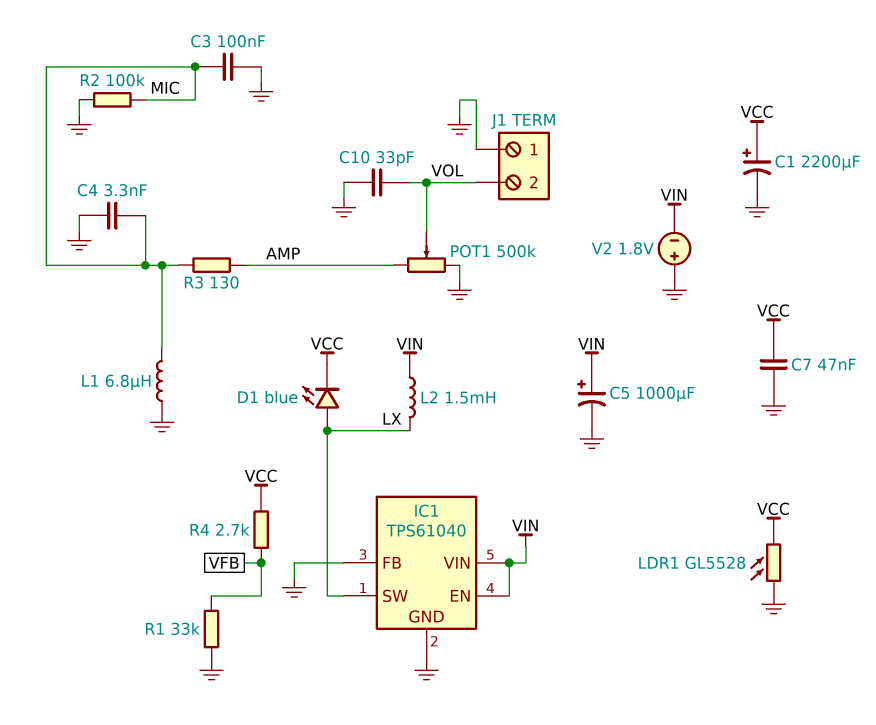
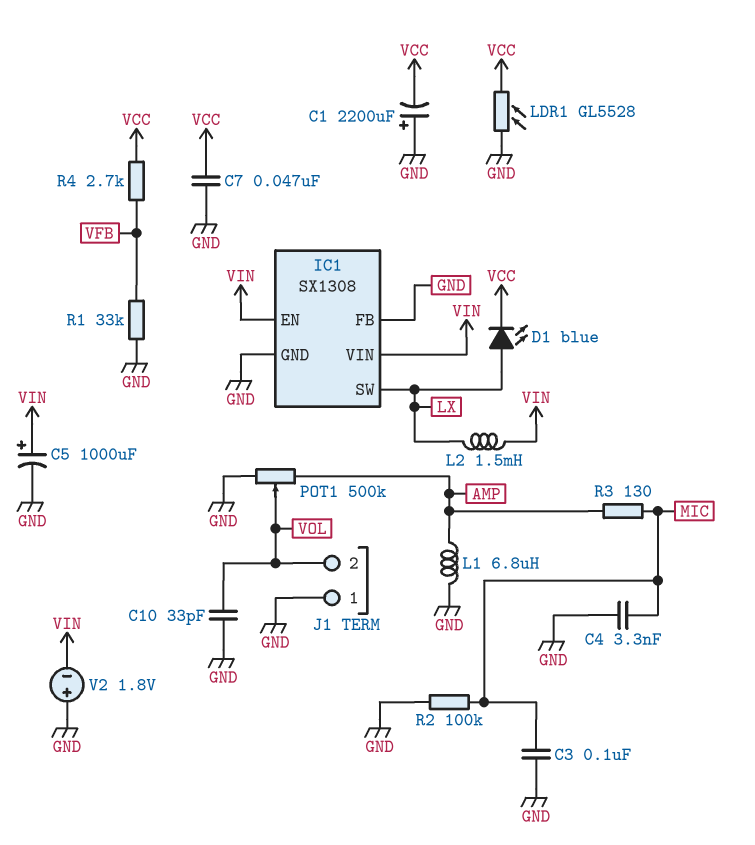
C1: 2200uF (plus VCC, minus GND) -> 2200uF (plus GND, minus VCC)
IC1: TPS61040 -> SX1308
L1: 6.8uH (GND, MIC) -> 6.8uH (AMP, GND)

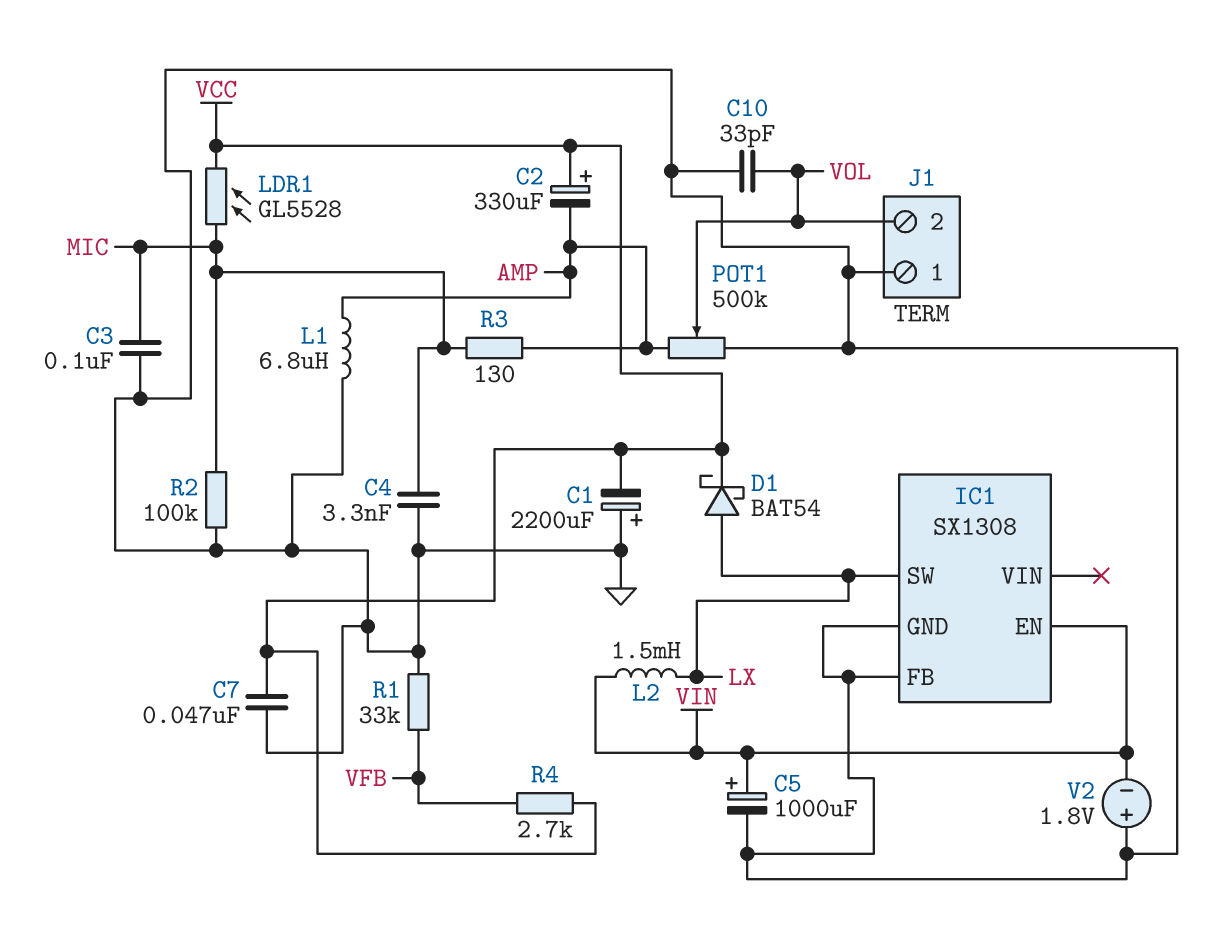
C2: none -> 330uF (plus VCC, minus AMP)
D1: LED blue (A LX, K VCC) -> schottky BAT54 (A LX, K VCC)
IC1 pin VIN: VIN -> none
LDR1: GL5528 (GND, VCC) -> GL5528 (MIC, VCC)

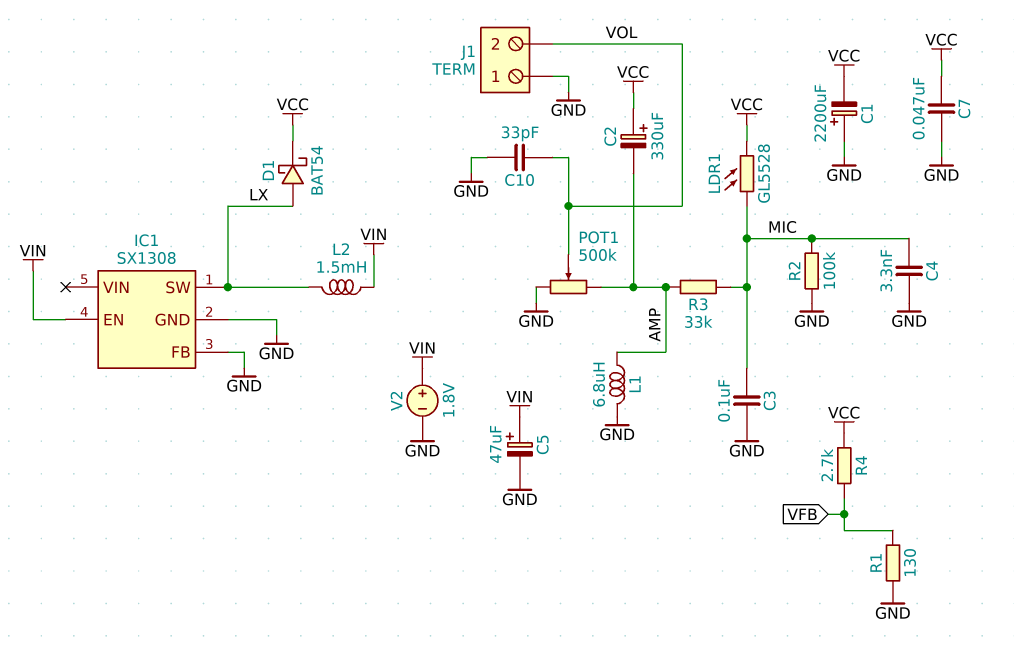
C5: 1000uF (plus VIN, minus GND) -> 47uF (plus VIN, minus GND)
R1: 33k (GND, VFB) -> 130 (GND, VFB)
R3: 130 (AMP, MIC) -> 33k (AMP, MIC)
V2: 1.8V (plus GND, minus VIN) -> 1.8V (plus VIN, minus GND)

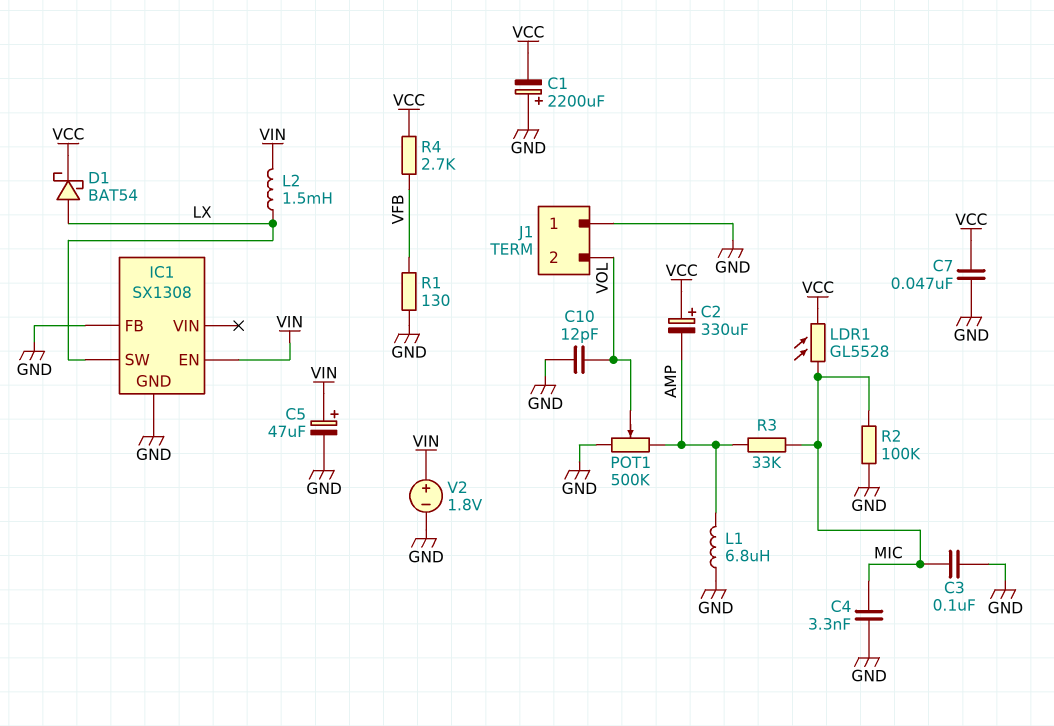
C10: 33pF (GND, VOL) -> 12pF (GND, VOL)

